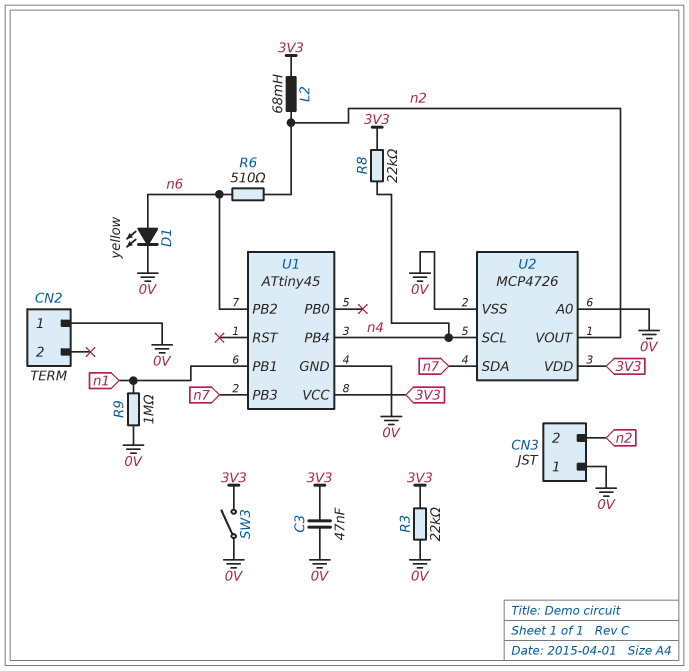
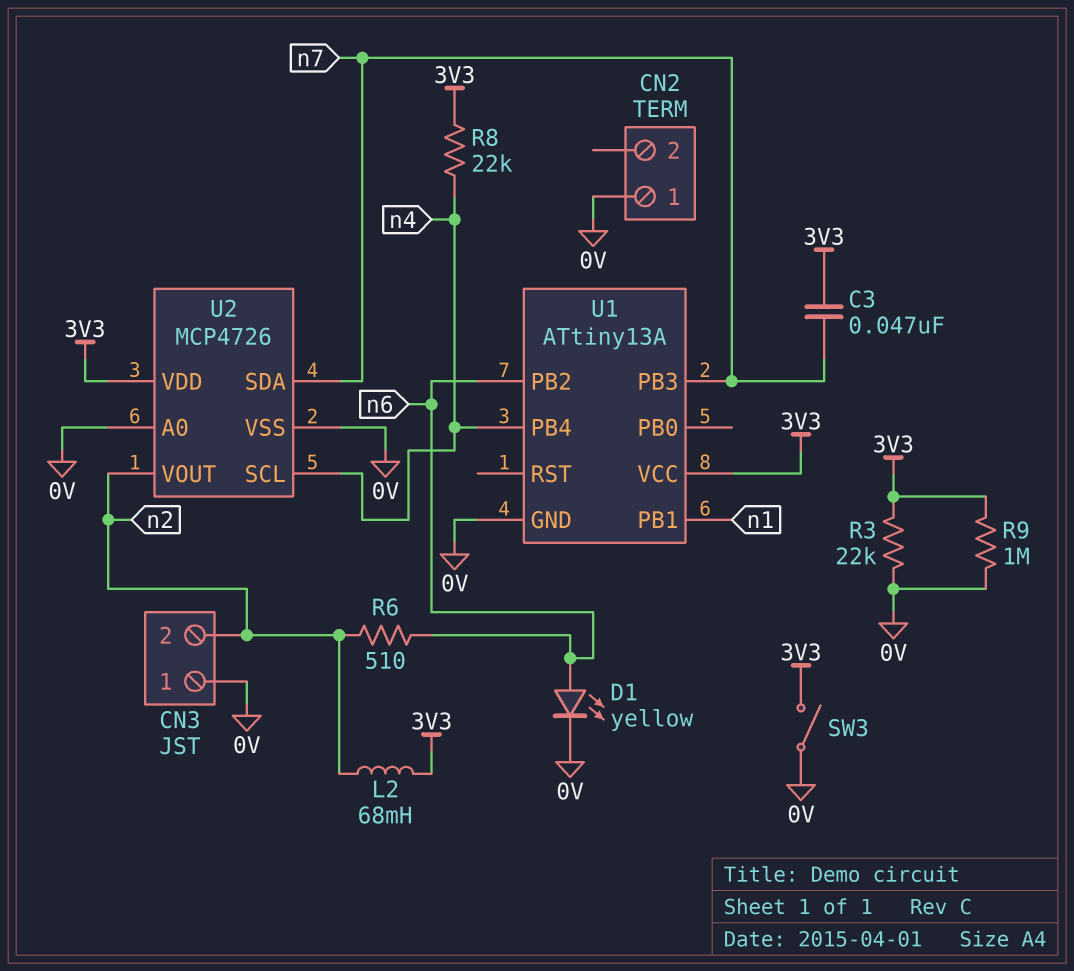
C3: 47nF (0V, 3V3) -> 47nF (3V3, n7)
R9: 1M (0V, n1) -> 1M (0V, 3V3)
U1: ATtiny45 -> ATtiny13A

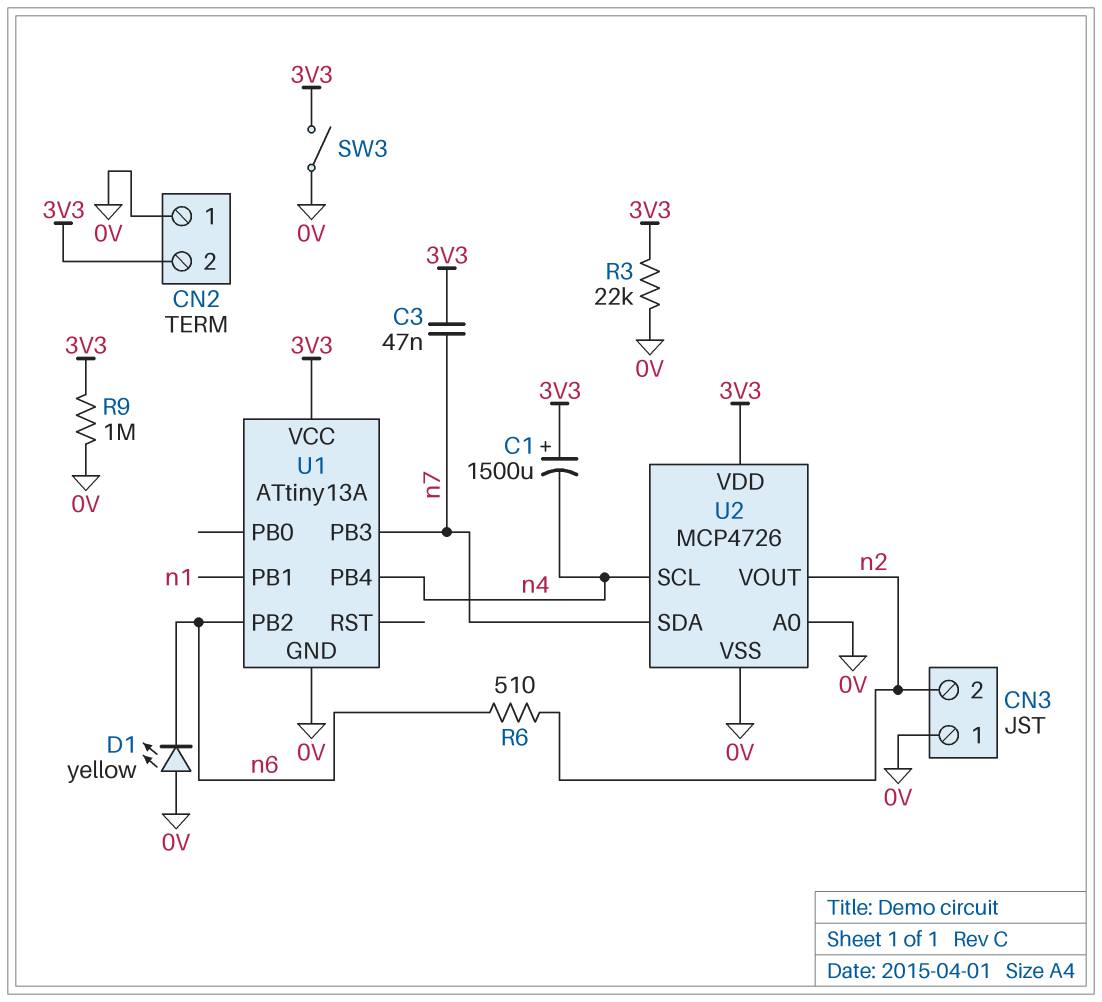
C1: none -> 1500uF (plus 3V3, minus n4)
CN2 pin 2: none -> 3V3
D1: LED yellow (A n6, K 0V) -> LED yellow (A 0V, K n6)
L2: 68mH (3V3, n2) -> none
R8: 22k (3V3, n4) -> none

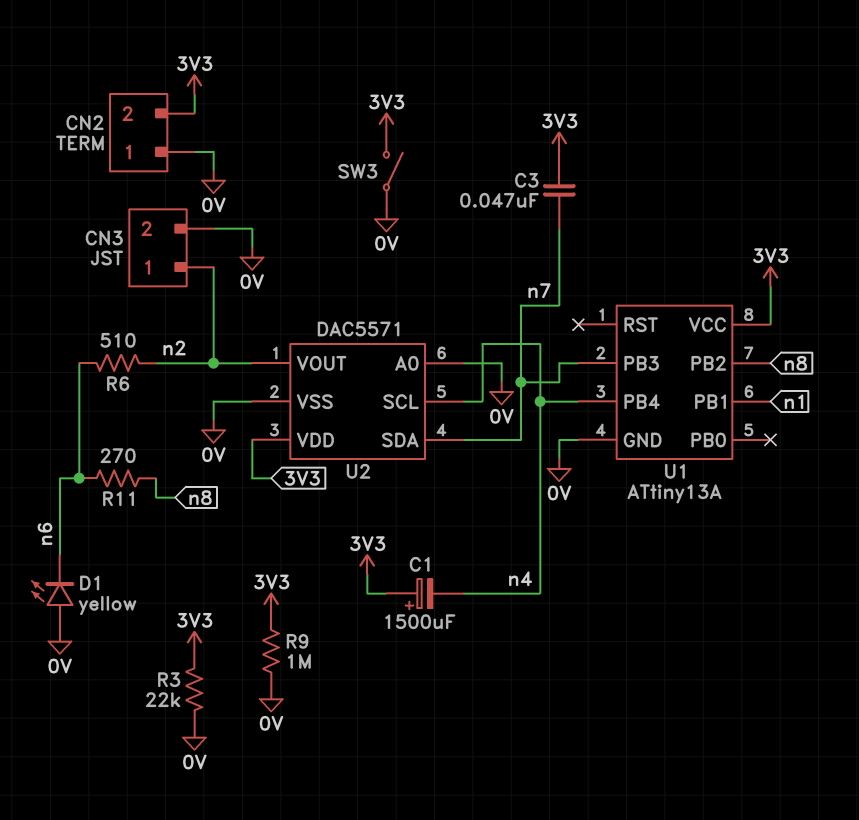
CN3 pin 1: 0V -> n2
CN3 pin 2: n2 -> 0V
R11: none -> 270 (n6, n8)
U1 pin PB2: n6 -> n8
U2: MCP4726 -> DAC5571

